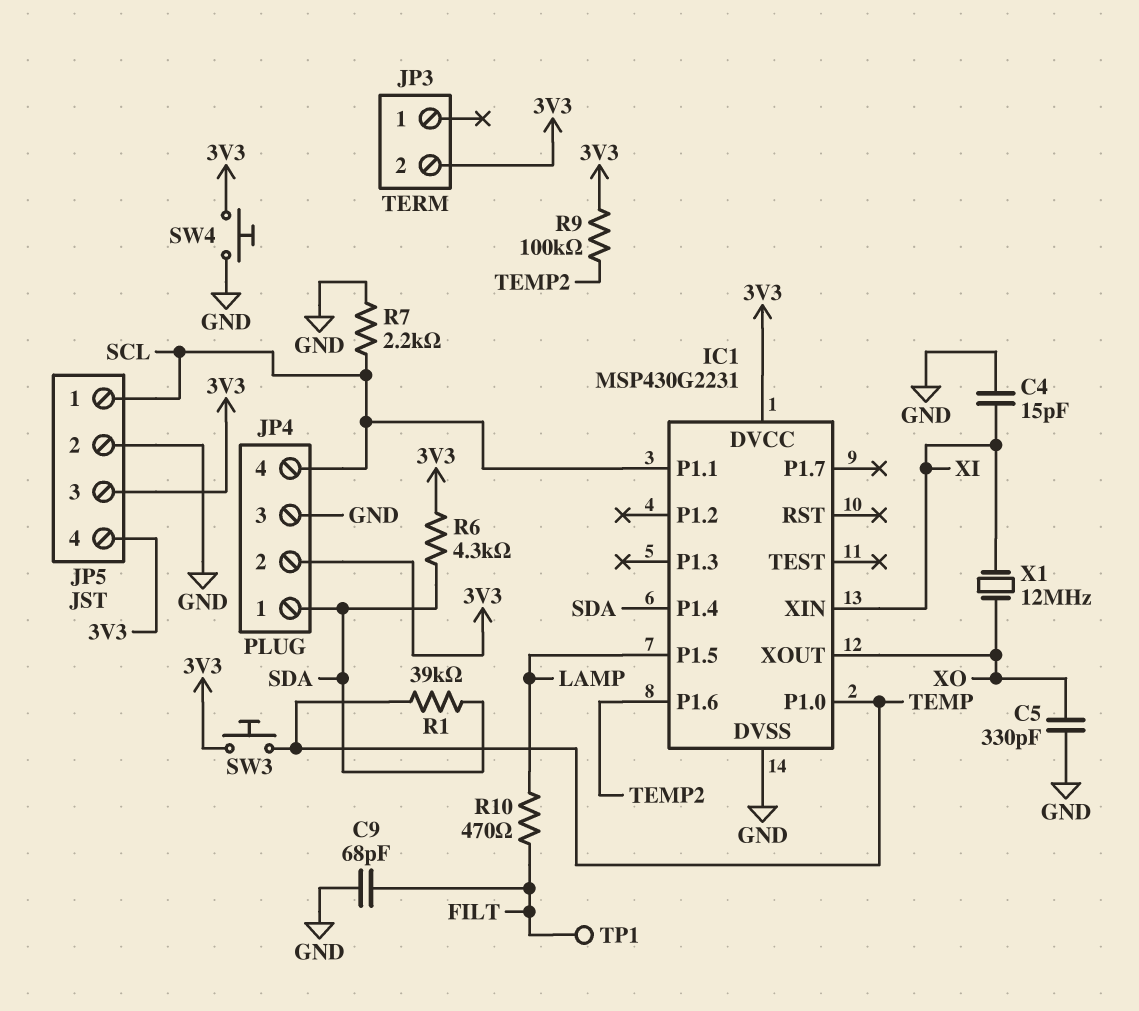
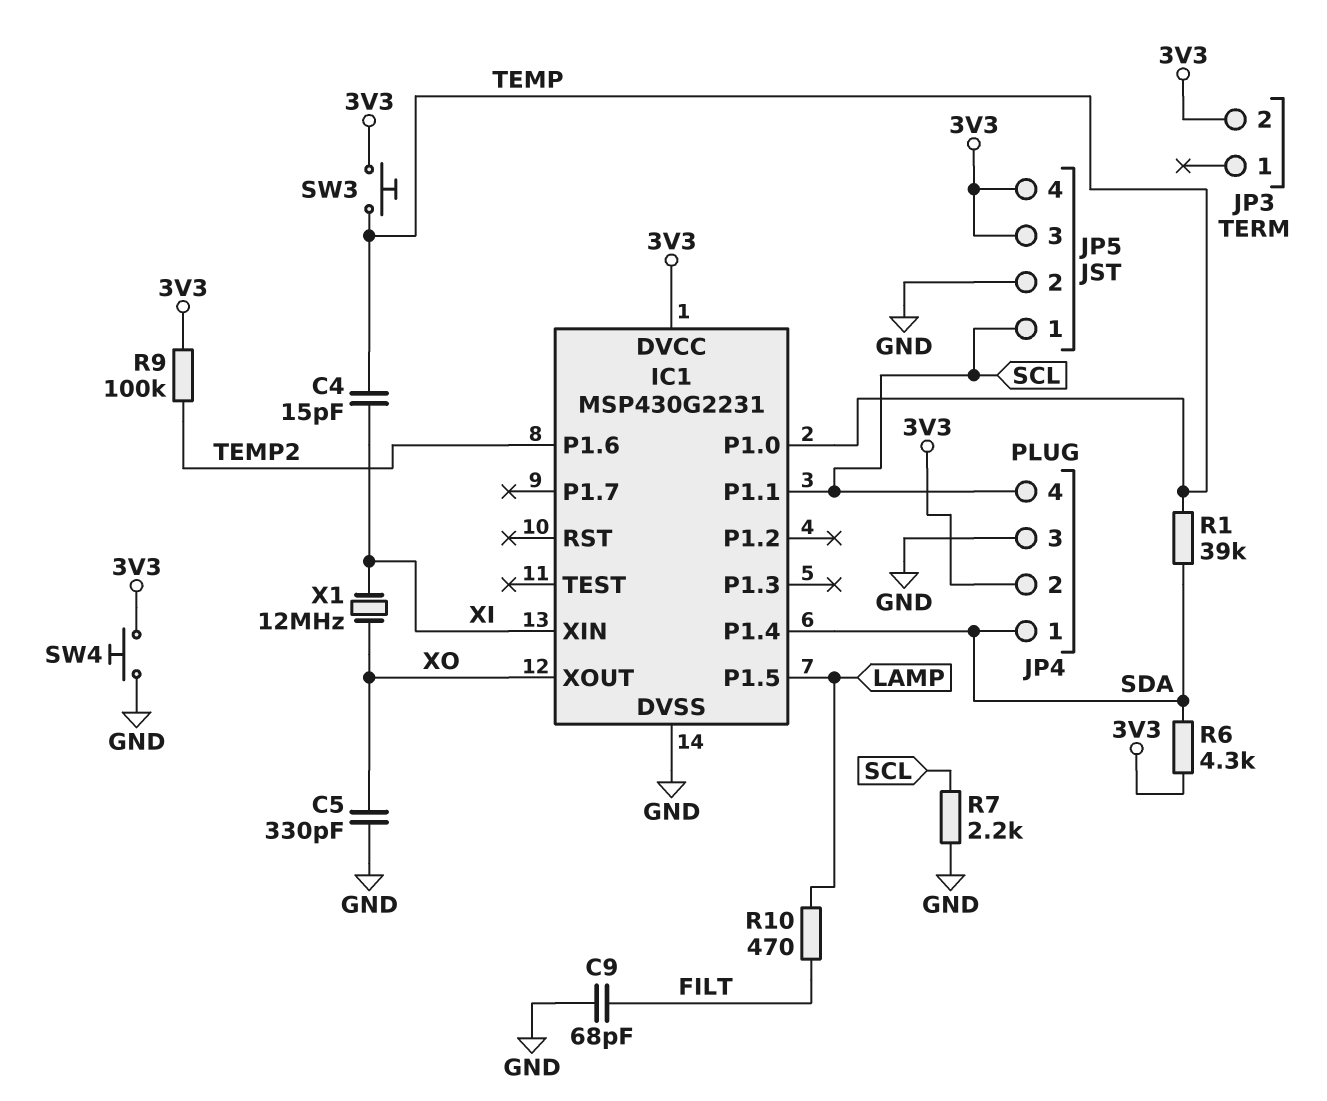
C4: 15pF (GND, XI) -> 15pF (TEMP, XI)
TP1: test point (FILT) -> none

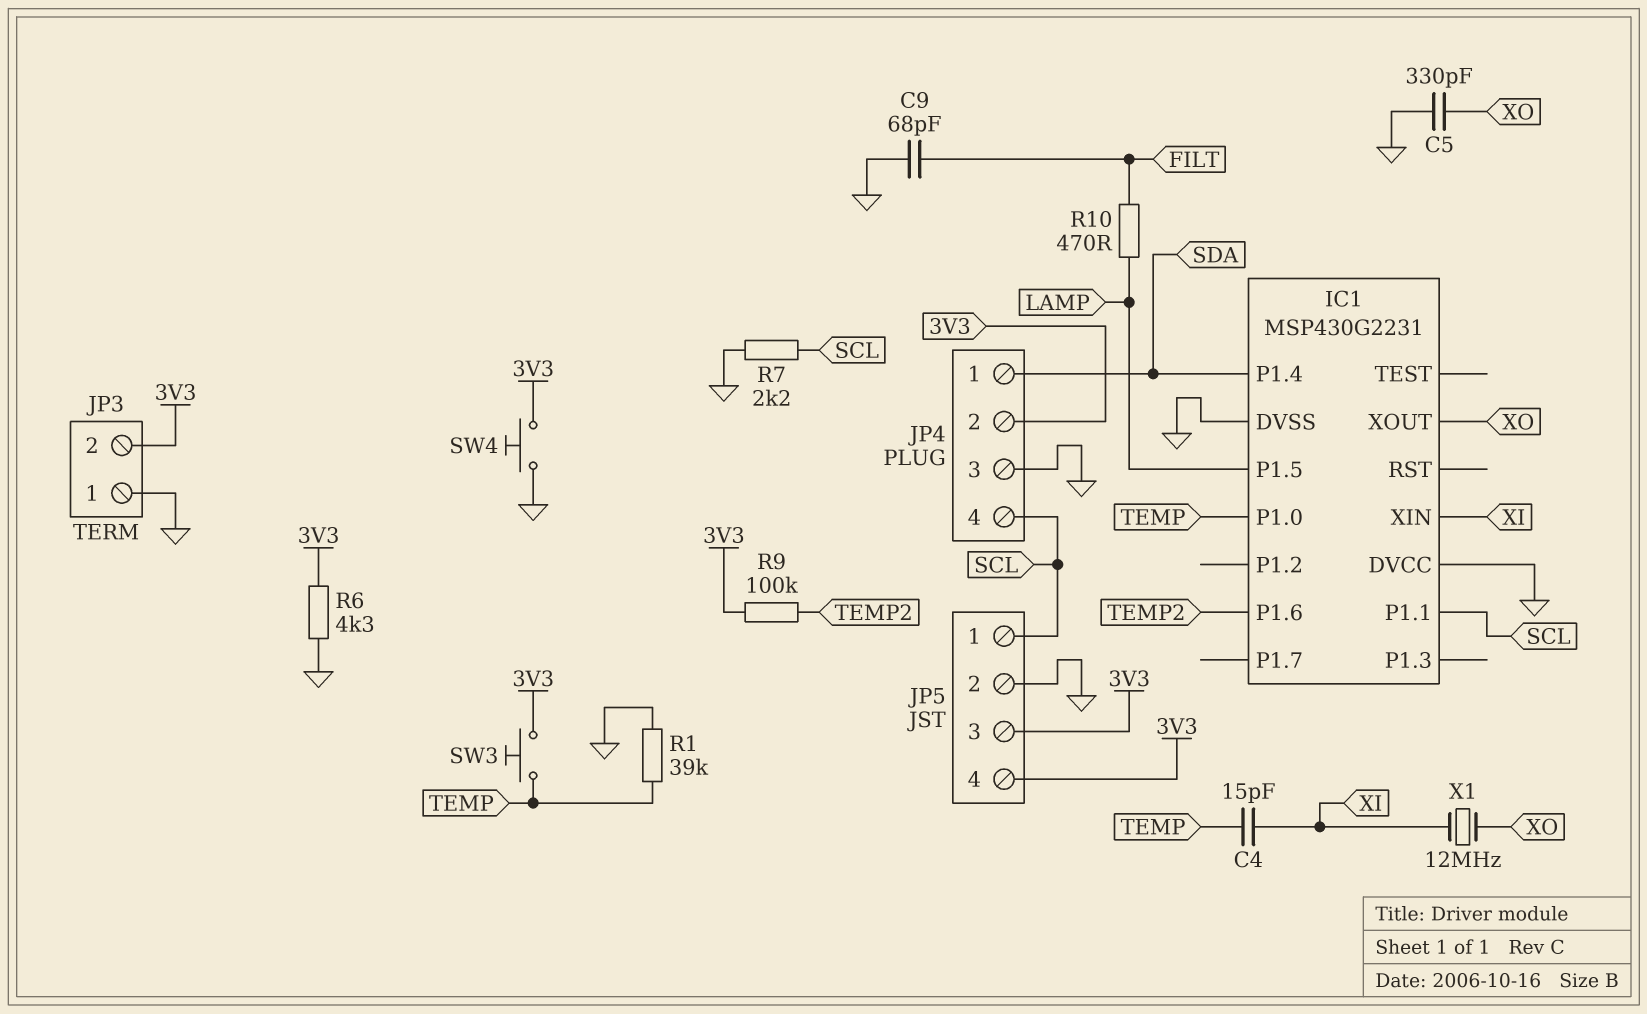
IC1 pin DVCC: 3V3 -> GND
JP3 pin 1: none -> GND
R1: 39k (SDA, TEMP) -> 39k (GND, TEMP)
R6: 4.3k (3V3, SDA) -> 4.3k (3V3, GND)

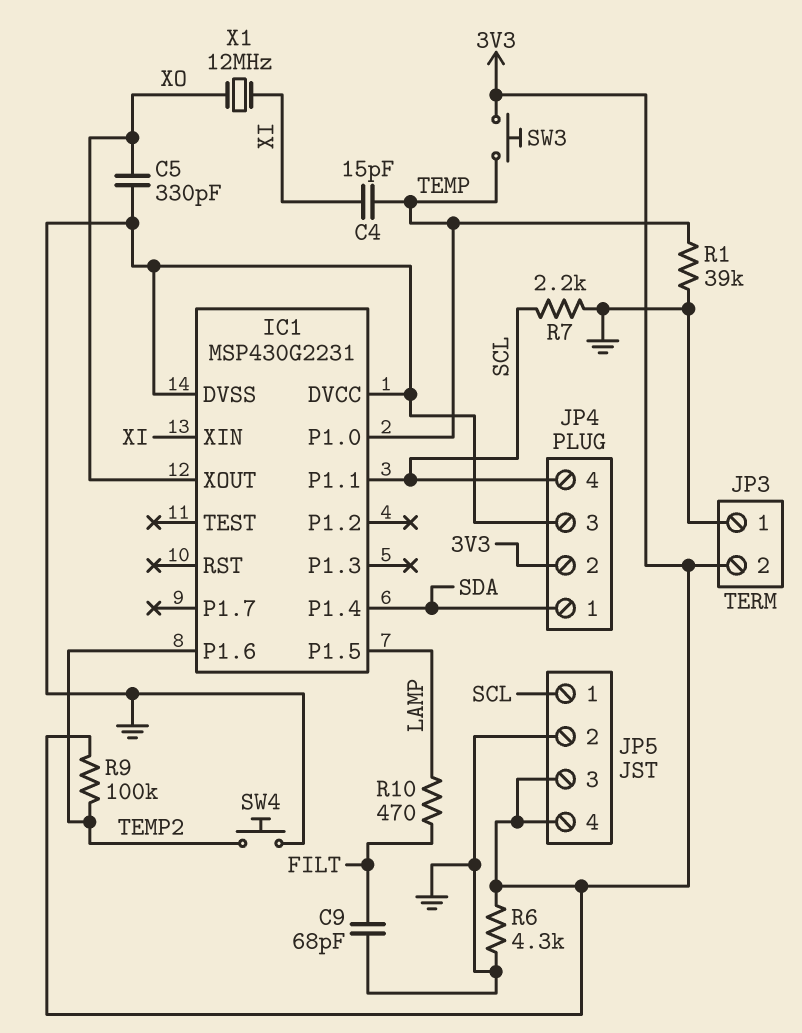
SW4: button (3V3, GND) -> button (GND, TEMP2)

